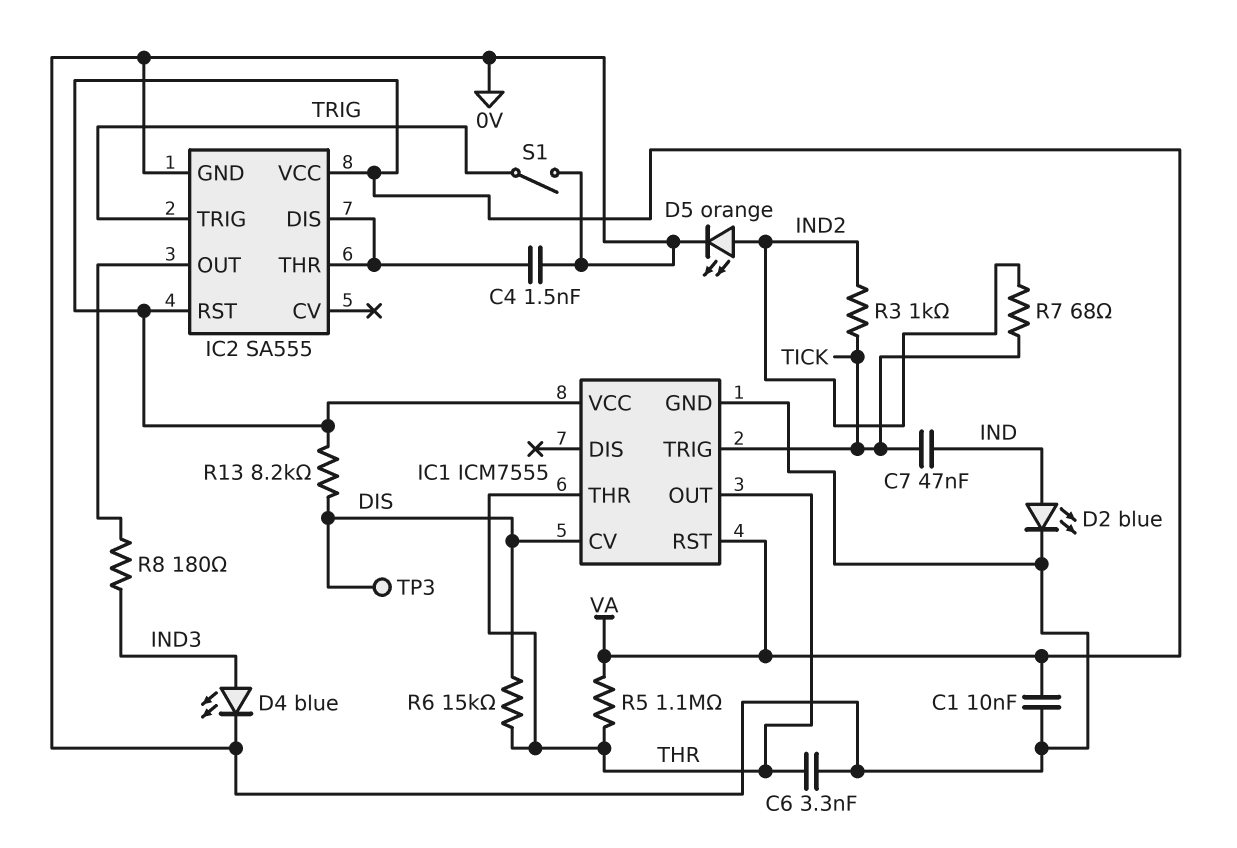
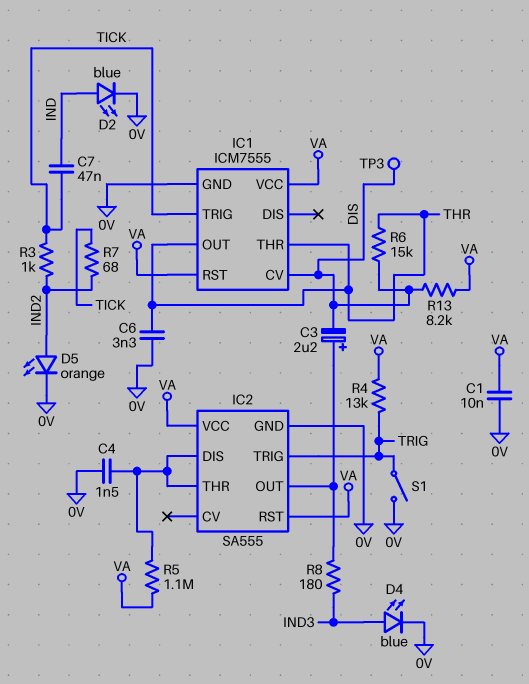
C3: none -> 2.2uF (plus IC2/OUT, minus DIS)
R4: none -> 13k (TRIG, VA)
R5: 1.1M (THR, VA) -> 1.1M (IC2/DIS, VA)

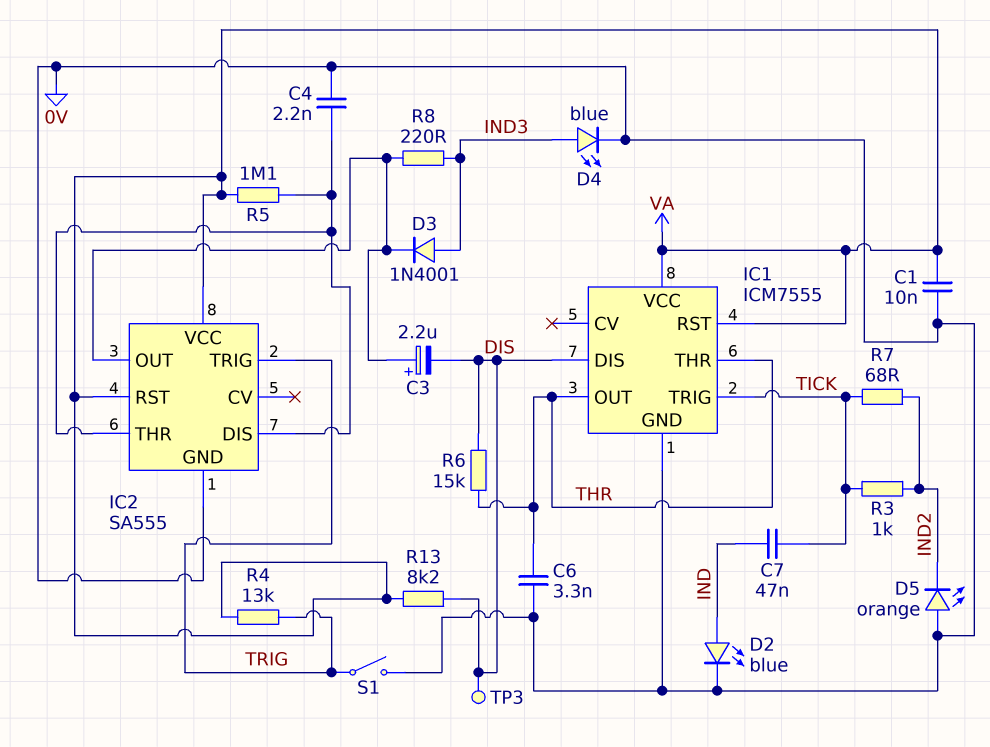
C4: 1.5nF (0V, IC2/DIS) -> 2.2nF (0V, IC2/DIS)
D3: none -> diode 1N4001 (A IND3, K IC2/OUT)
D5: LED orange (A IND2, K 0V) -> LED orange (A 0V, K IND2)
IC1 pin CV: DIS -> none
IC1 pin DIS: none -> DIS
R8: 180 (IC2/OUT, IND3) -> 220 (IC2/OUT, IND3)

